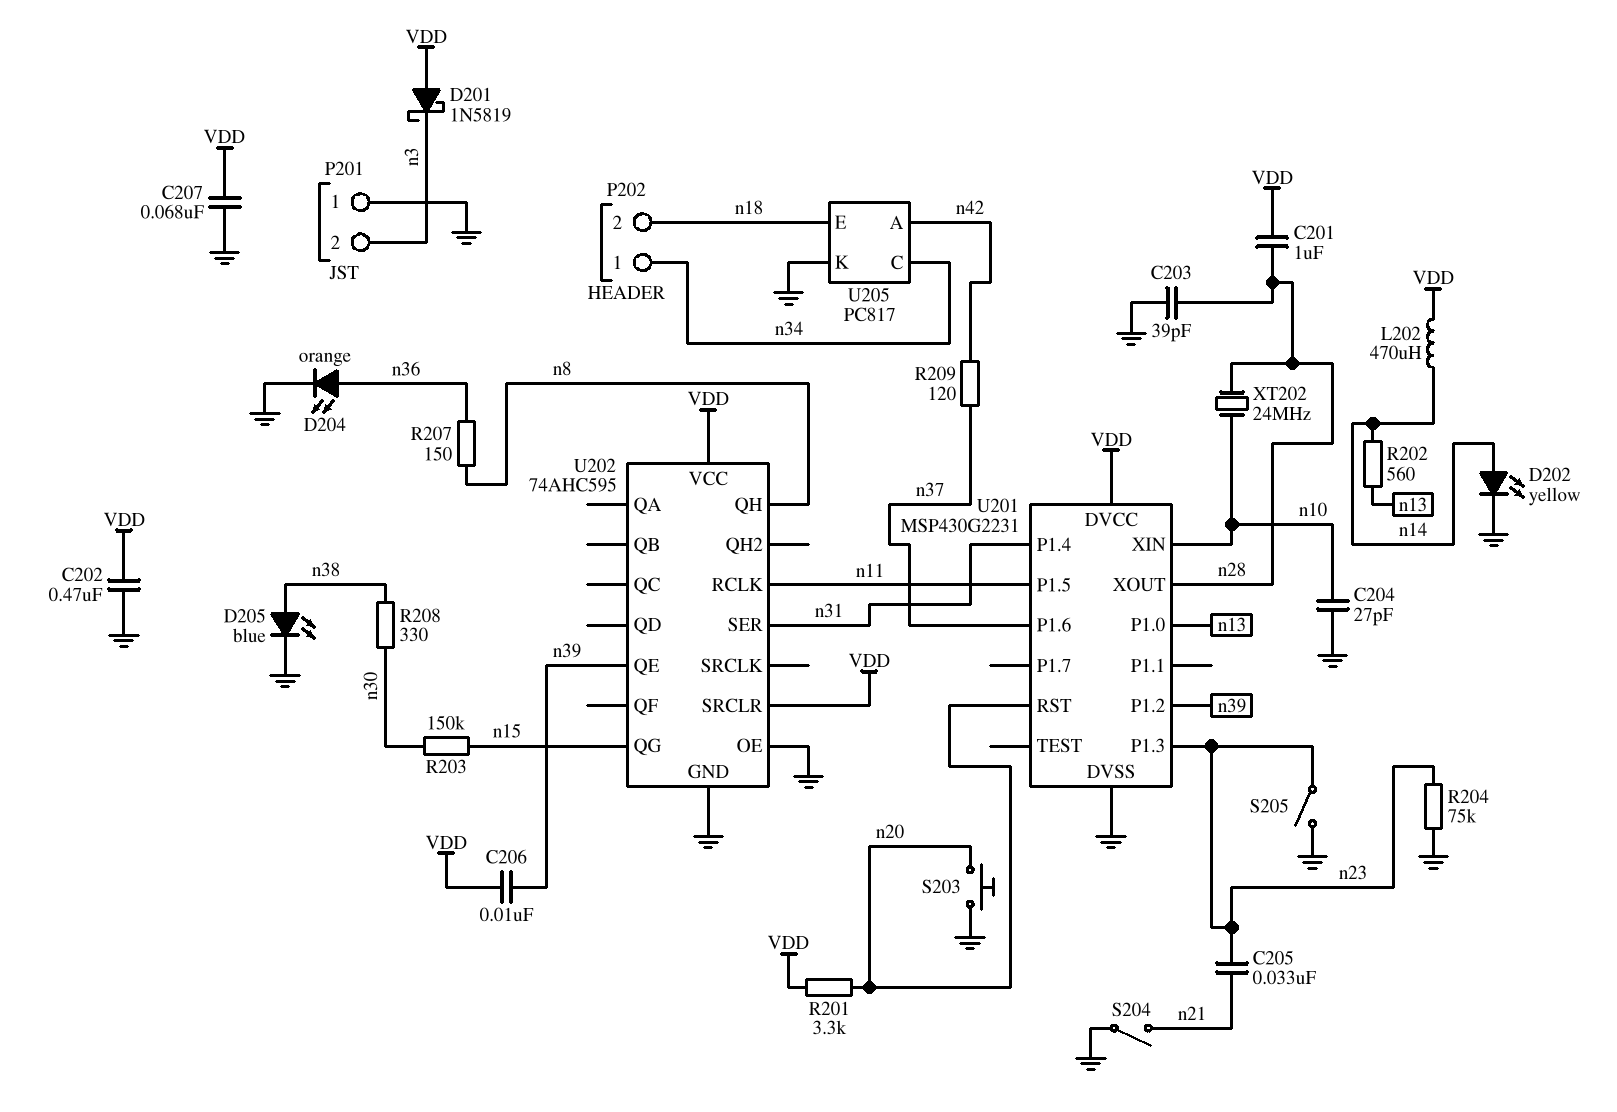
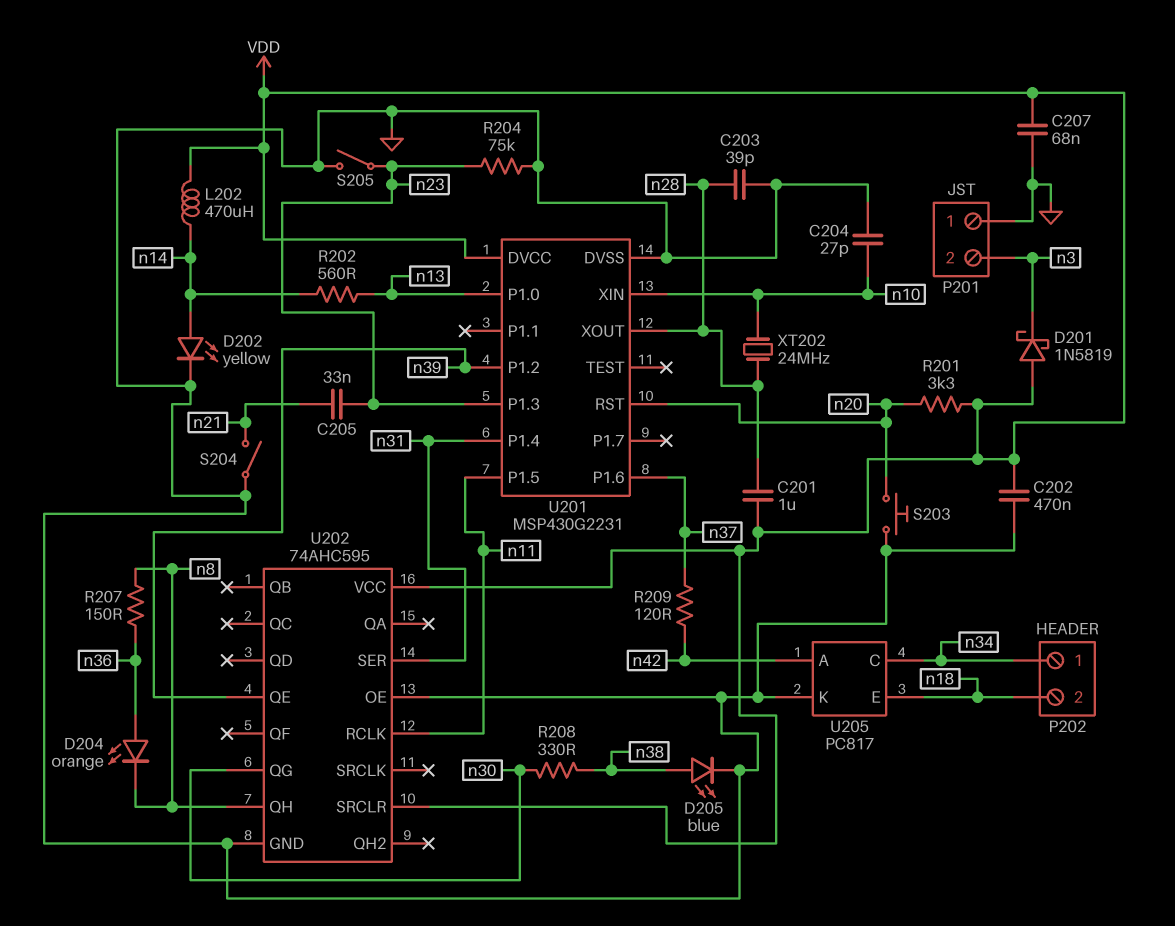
C206: 10nF (VDD, n39) -> none
D204: LED orange (A n36, K GND) -> LED orange (A n36, K n8)
R203: 150k (n15, n30) -> none
U202 pin QG: n15 -> n30

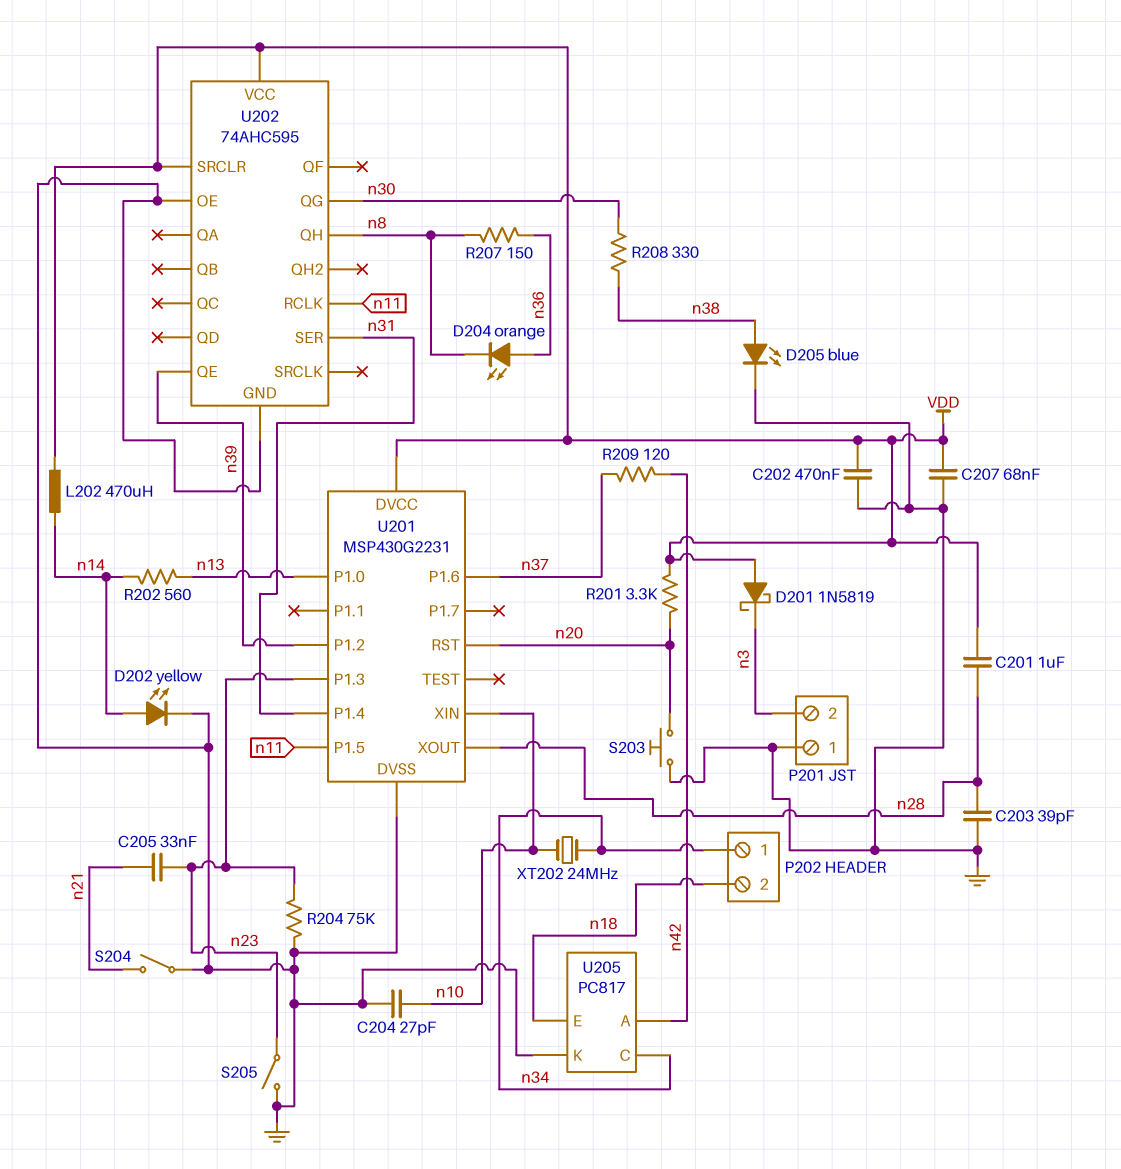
XT202: 24MHz (n10, n28) -> 24MHz (n10, n34)

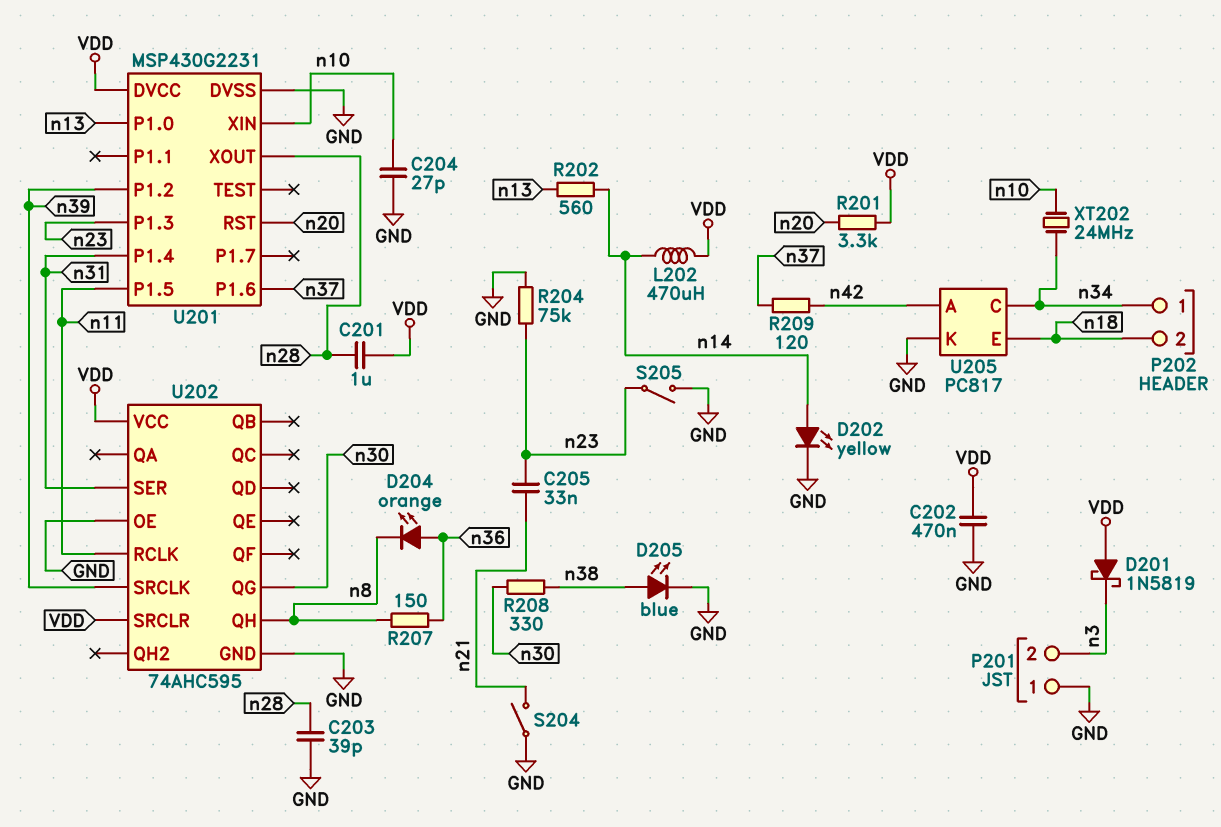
C207: 68nF (GND, VDD) -> none
S203: button (GND, n20) -> none
U202 pin QE: n39 -> none
U202 pin SRCLK: none -> n39

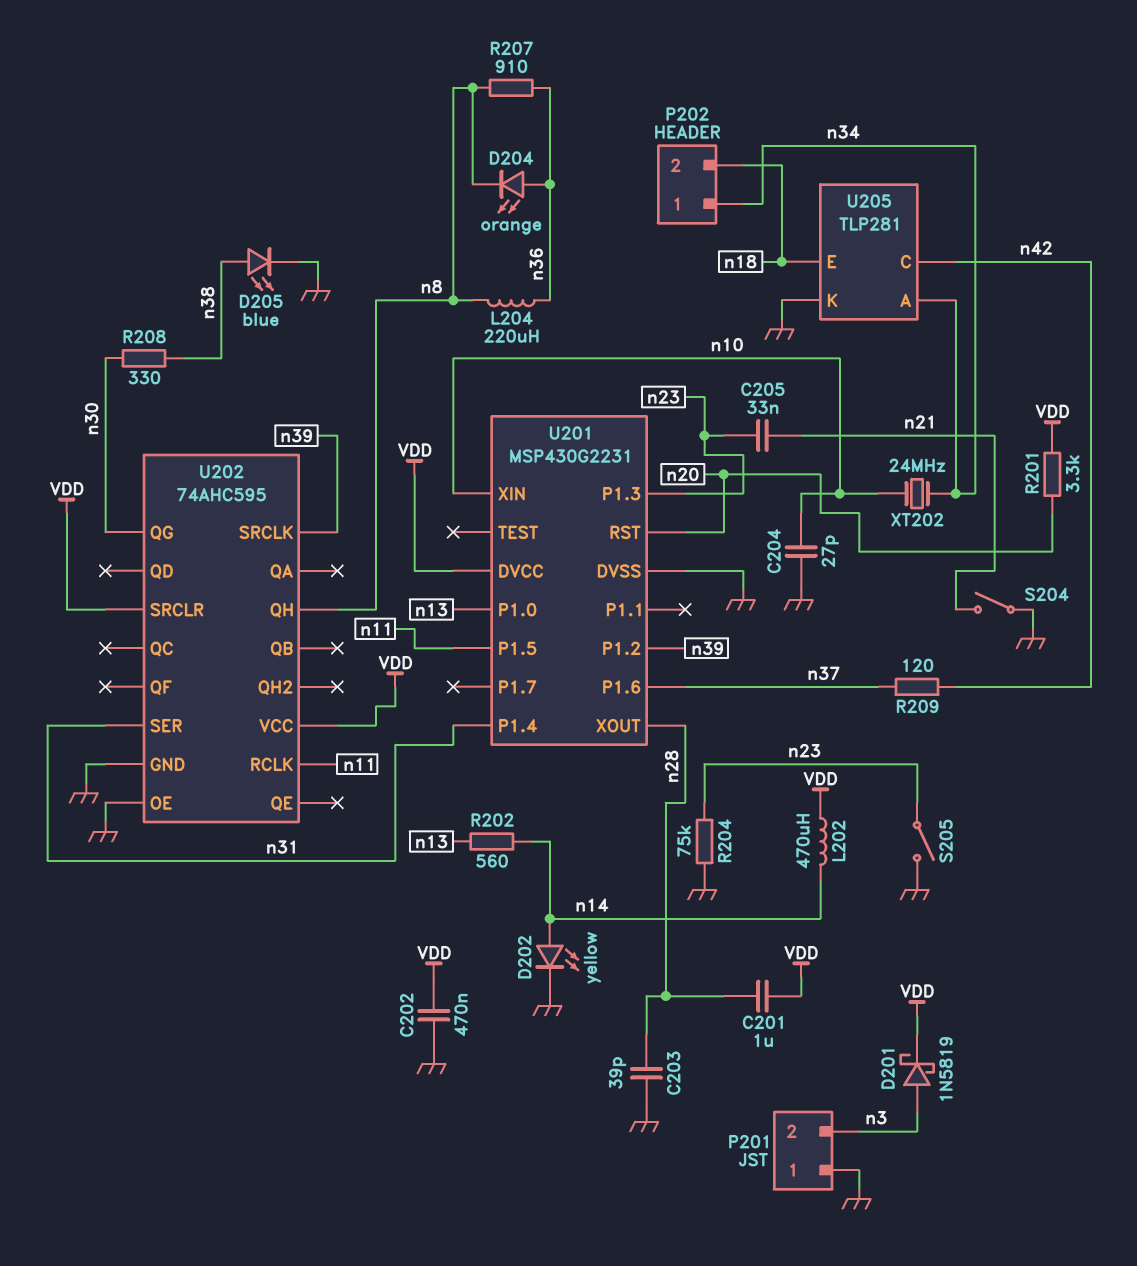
D201: schottky 1N5819 (A VDD, K n3) -> schottky 1N5819 (A n3, K VDD)
L204: none -> 220uH (n8, n36)
R207: 150 (n8, n36) -> 910 (n8, n36)
U205: PC817 -> TLP281
U205 pin A: n42 -> n34
U205 pin C: n34 -> n42

